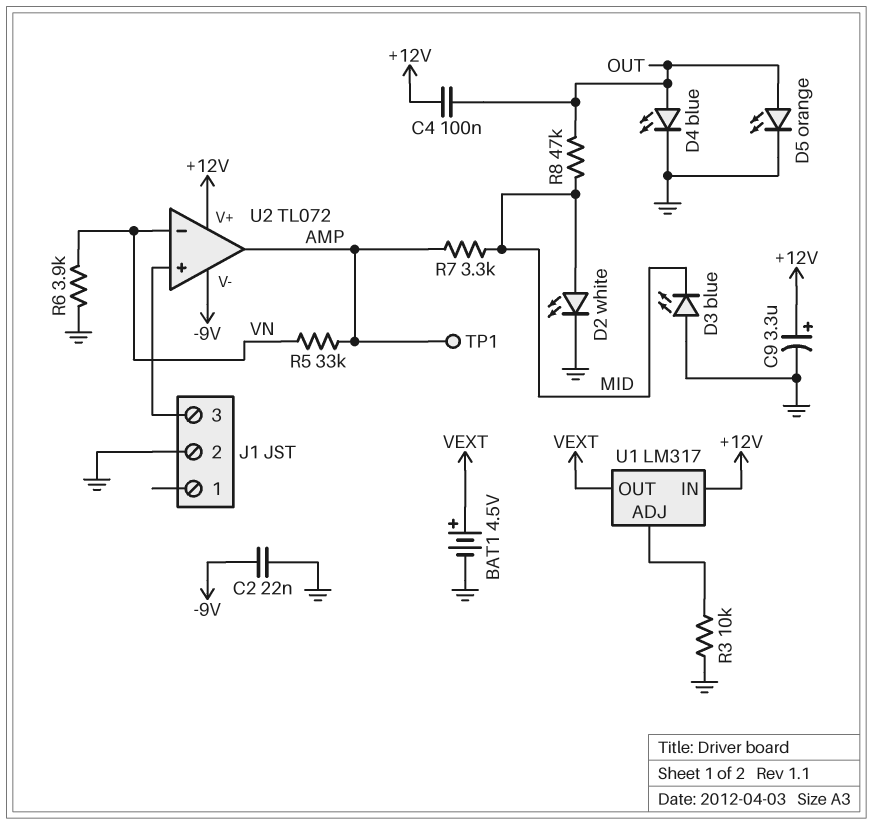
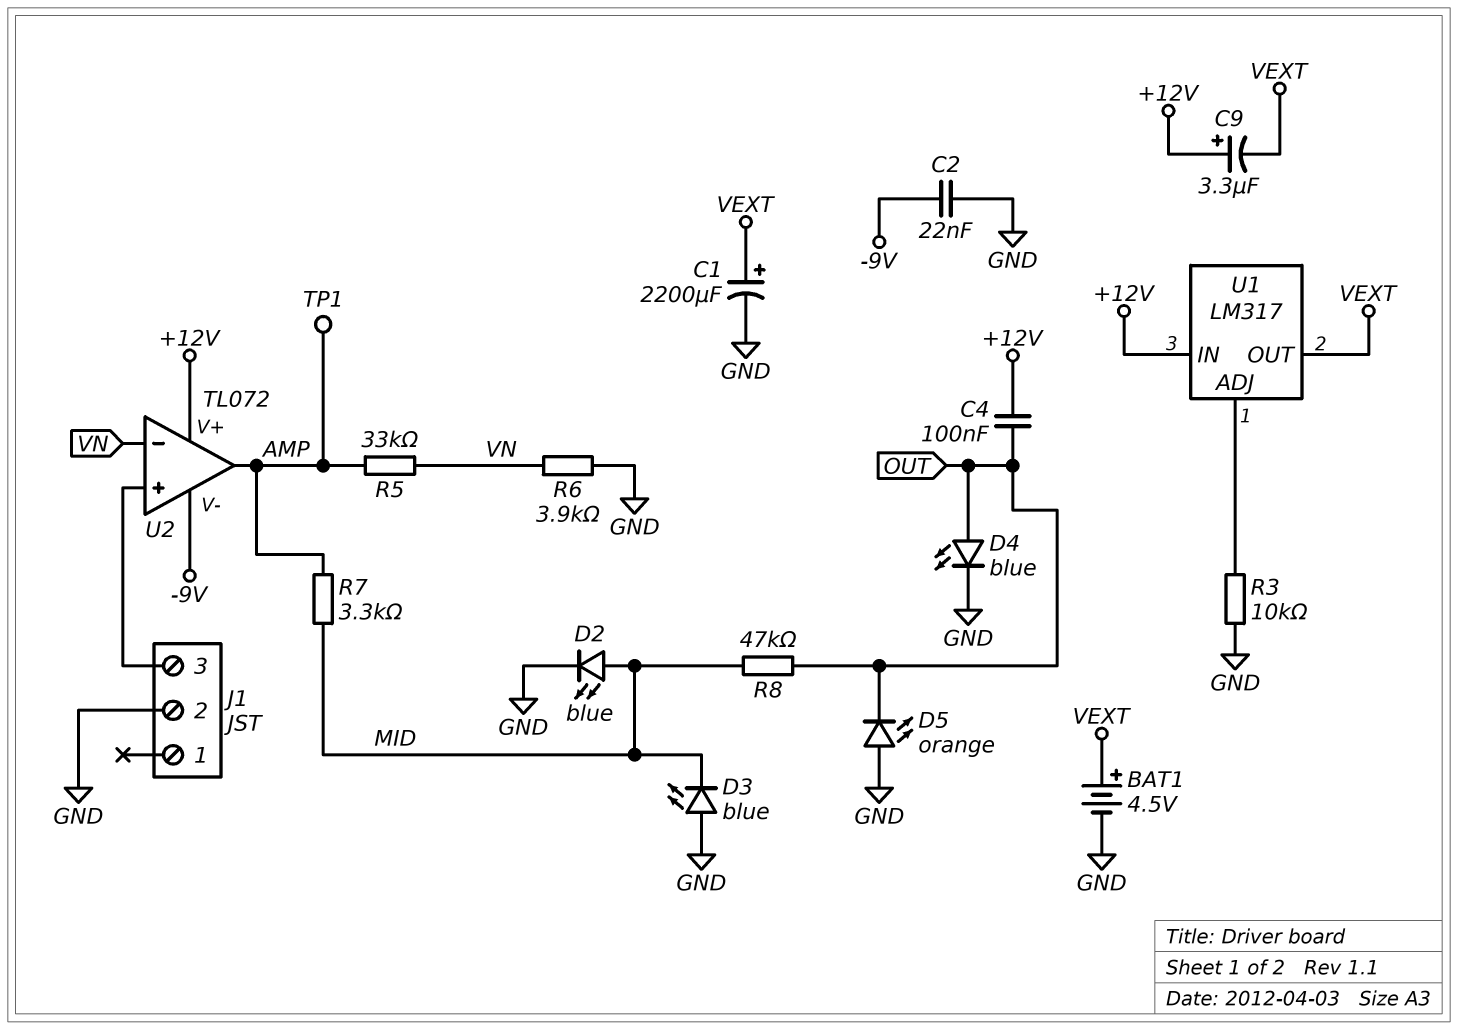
C1: none -> 2200uF (plus VEXT, minus GND)
C9: 3.3uF (plus +12V, minus GND) -> 3.3uF (plus +12V, minus VEXT)
D2: LED white (A MID, K GND) -> LED blue (A MID, K GND)
D5: LED orange (A OUT, K GND) -> LED orange (A GND, K OUT)

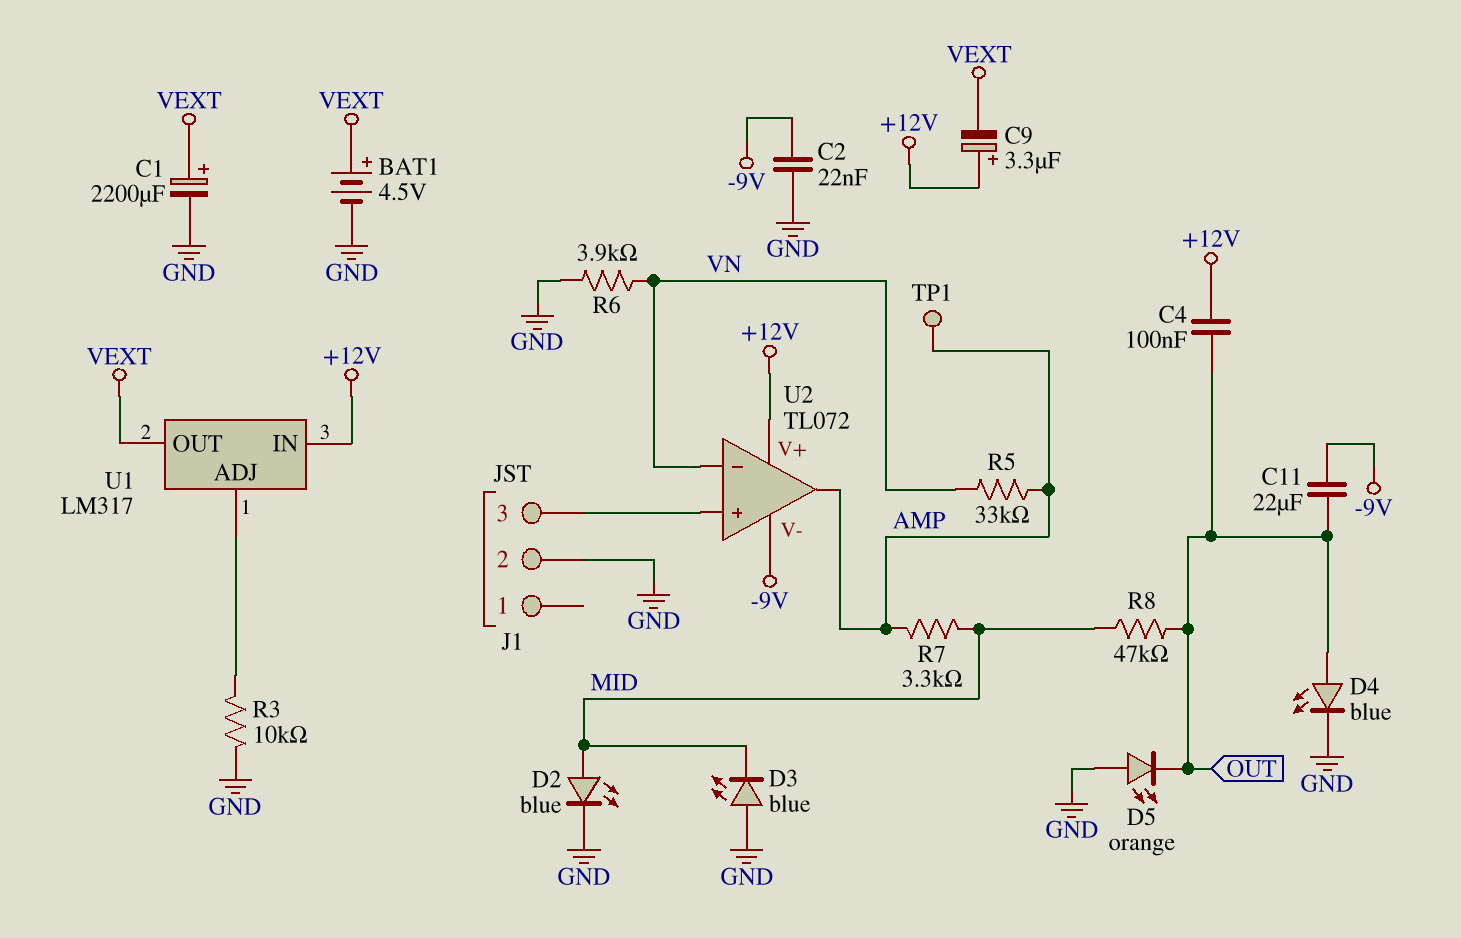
C11: none -> 22uF (-9V, OUT)

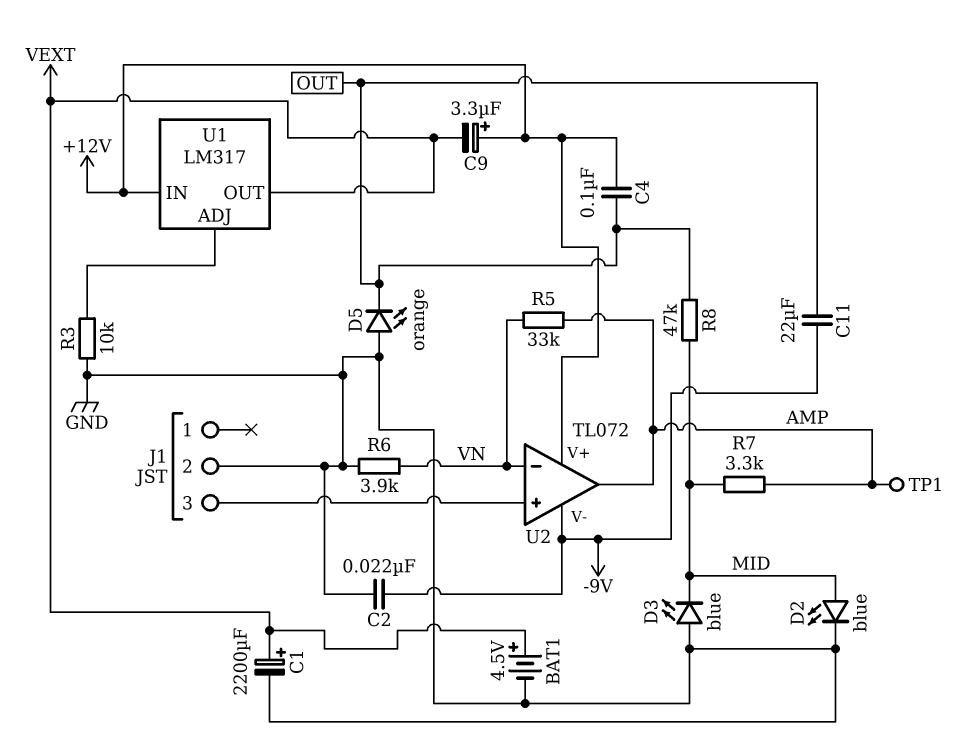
D4: LED blue (A OUT, K GND) -> none

